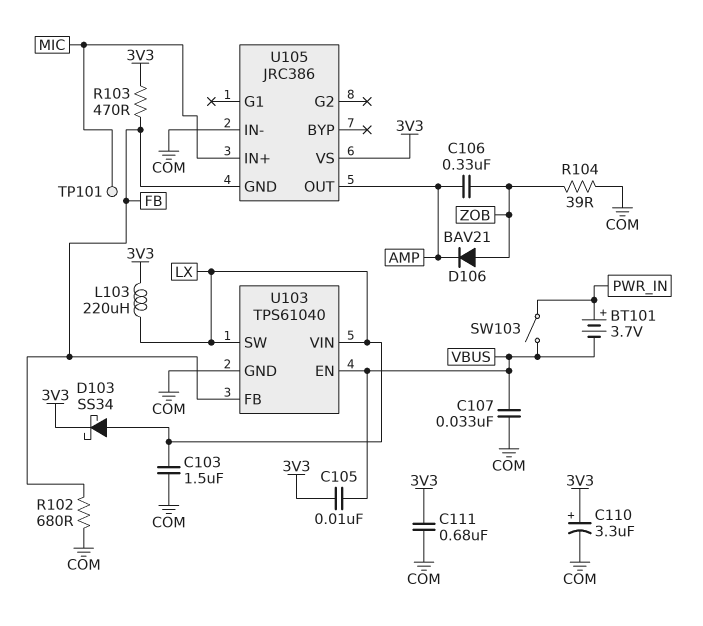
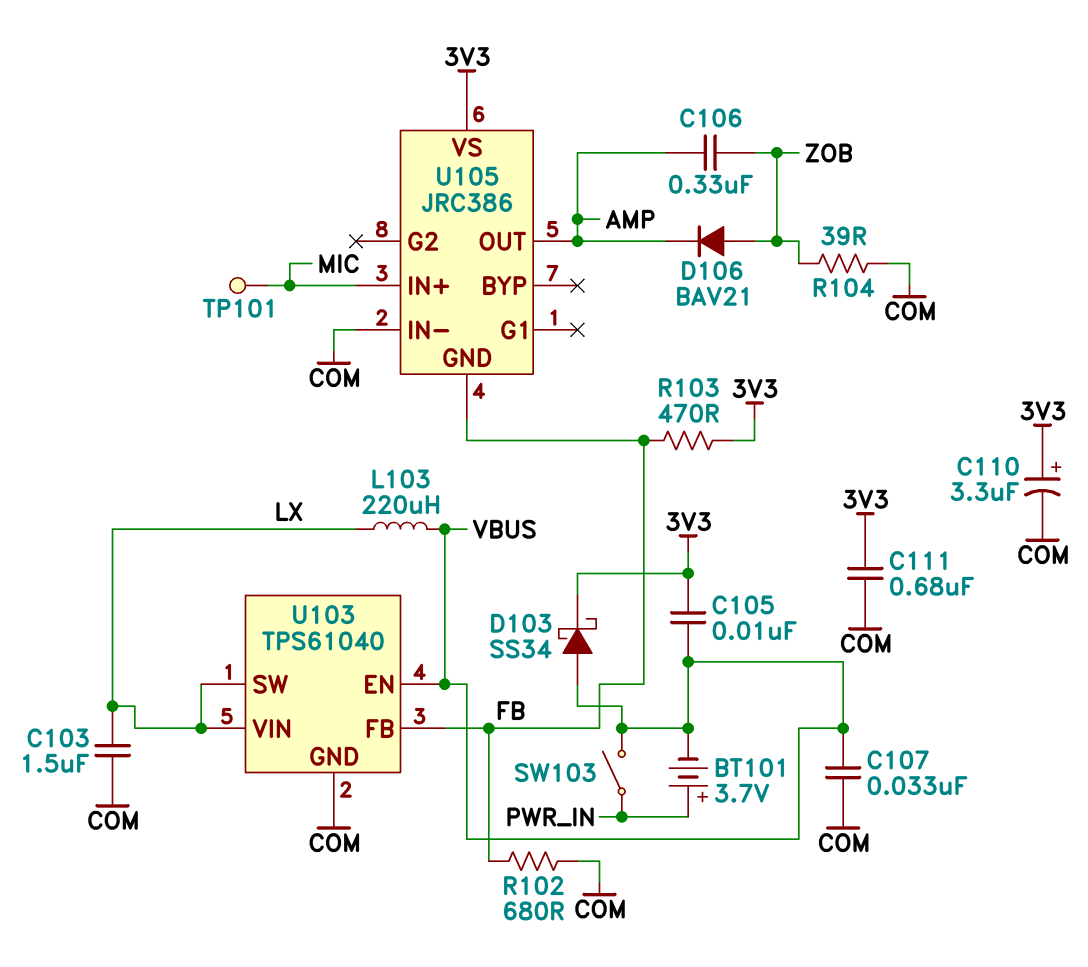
D103: schottky SS34 (A LX, K 3V3) -> schottky SS34 (A VBUS, K 3V3)
L103: 220uH (3V3, LX) -> 220uH (LX, VBUS)

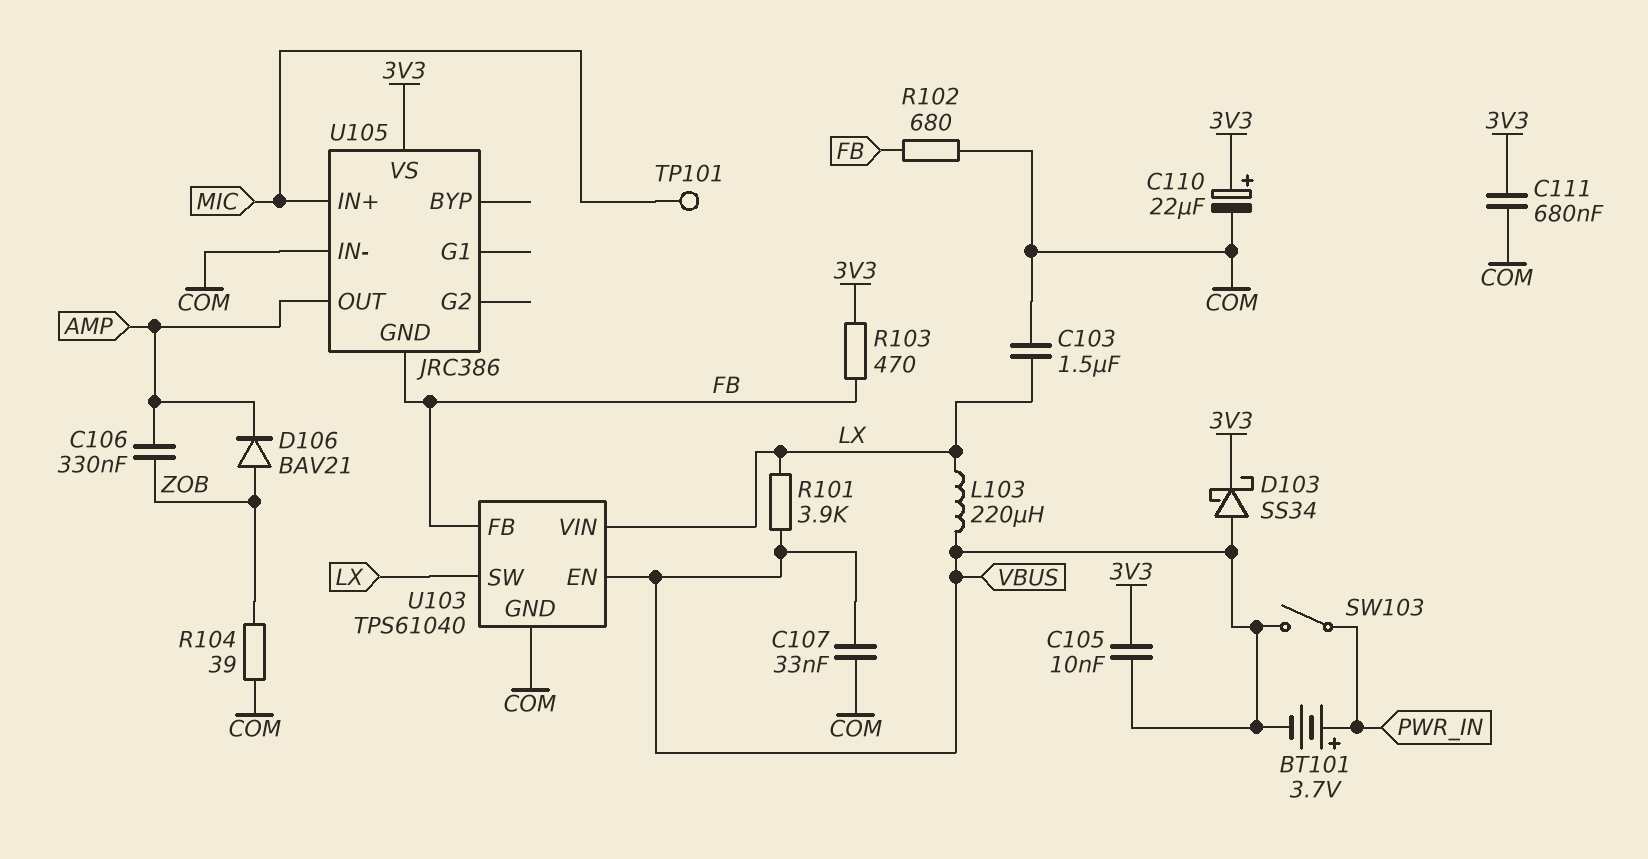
C110: 3.3uF (plus 3V3, minus COM) -> 22uF (plus 3V3, minus COM)
R101: none -> 3.9k (LX, VBUS)

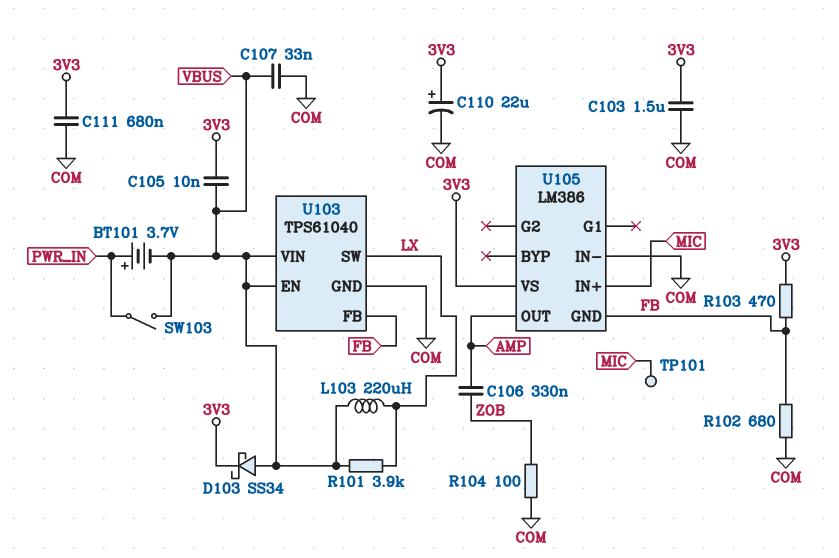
C103: 1.5uF (COM, LX) -> 1.5uF (3V3, COM)
D106: diode BAV21 (A ZOB, K AMP) -> none
R104: 39 (COM, ZOB) -> 100 (COM, ZOB)
U103 pin VIN: LX -> VBUS
U105: JRC386 -> LM386

